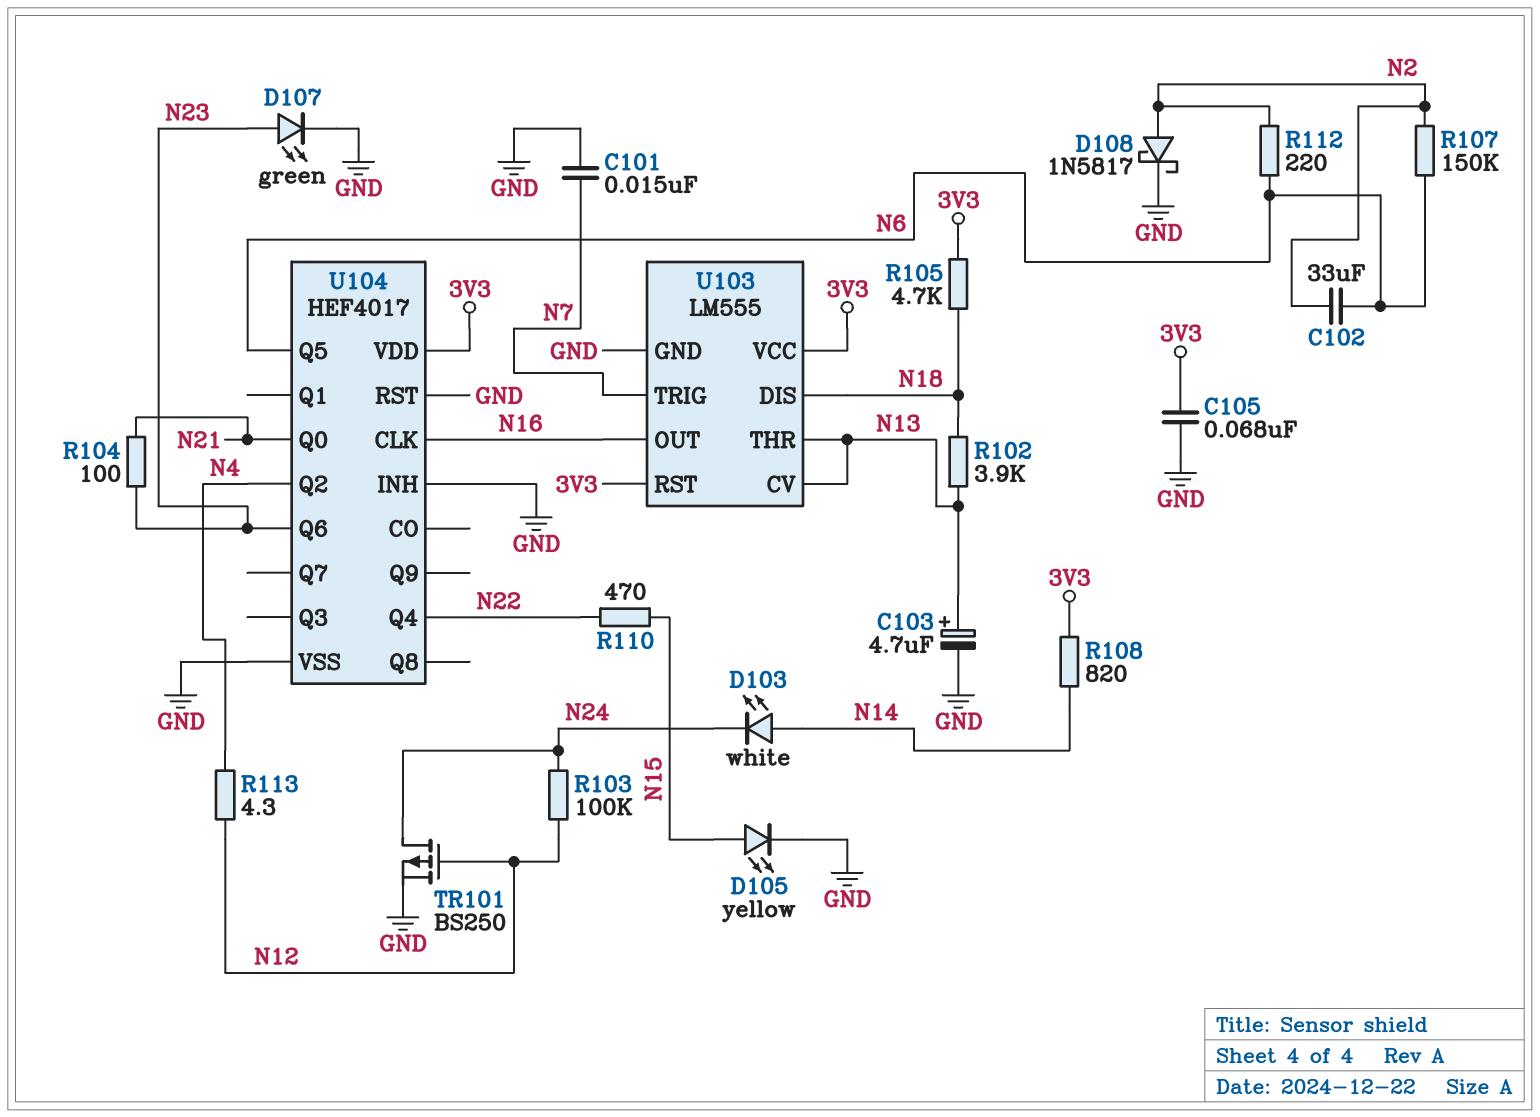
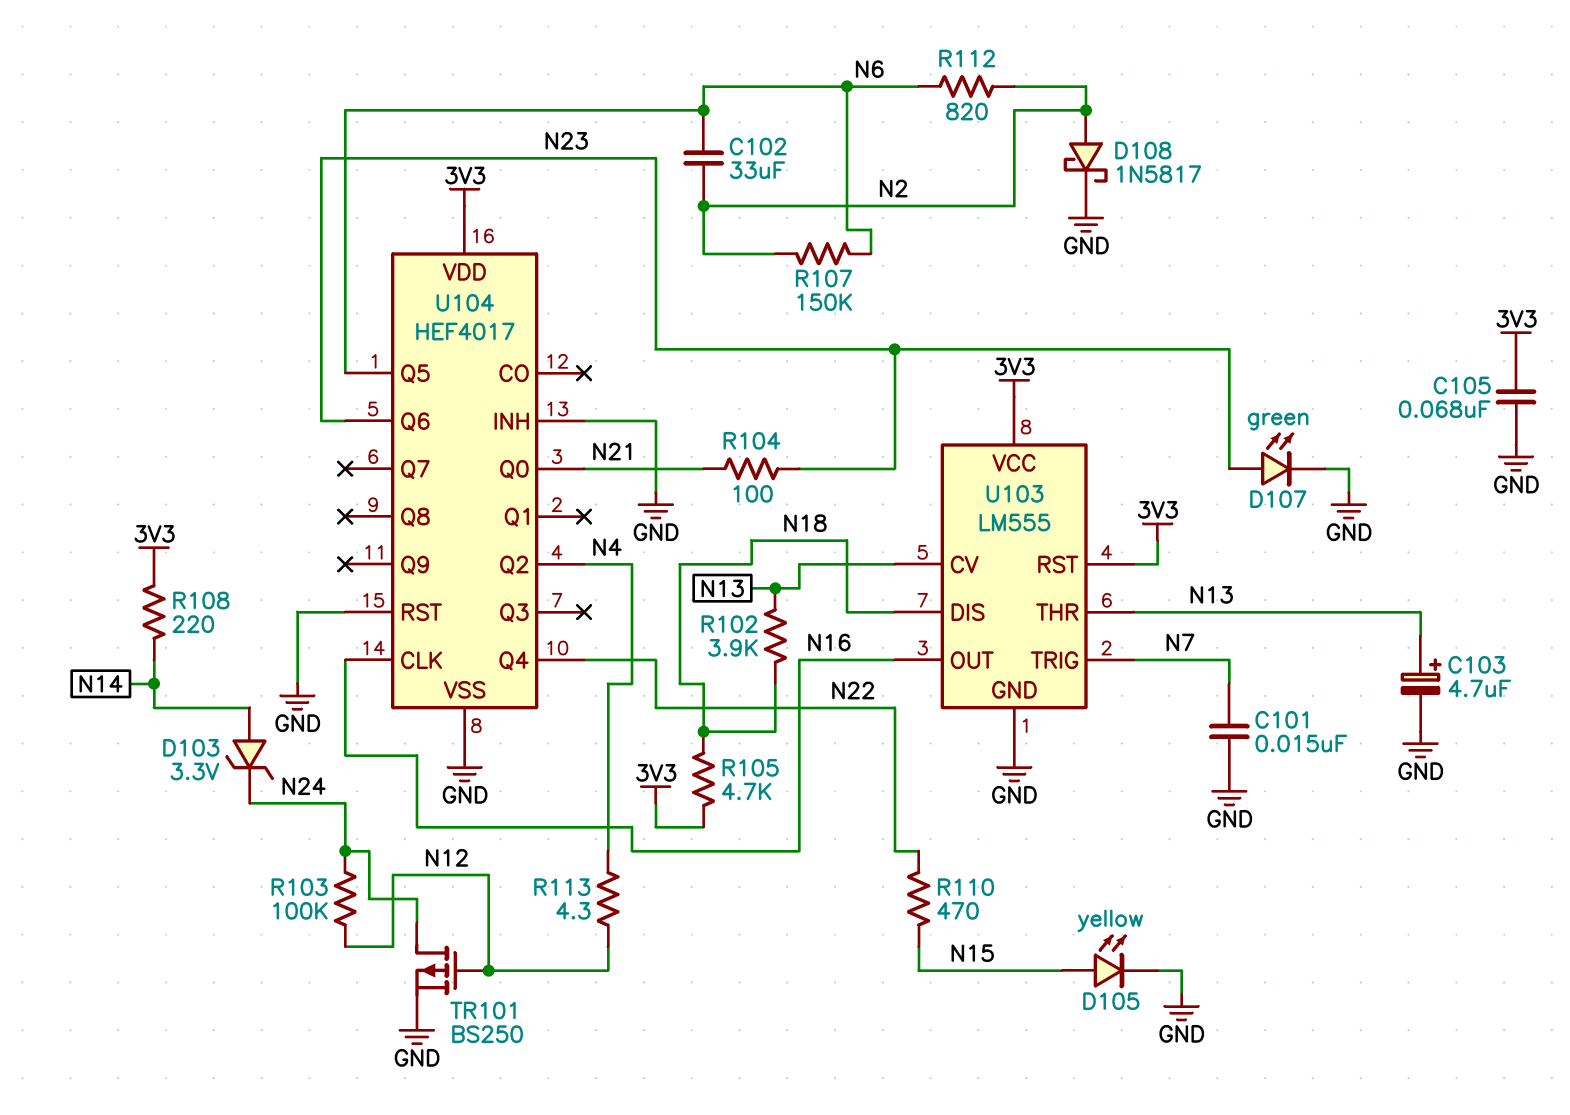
D103: LED white (A N14, K N24) -> zener 3.3V (A N14, K N24)
R108: 820 (3V3, N14) -> 220 (3V3, N14)
R112: 220 (N2, N6) -> 820 (N2, N6)

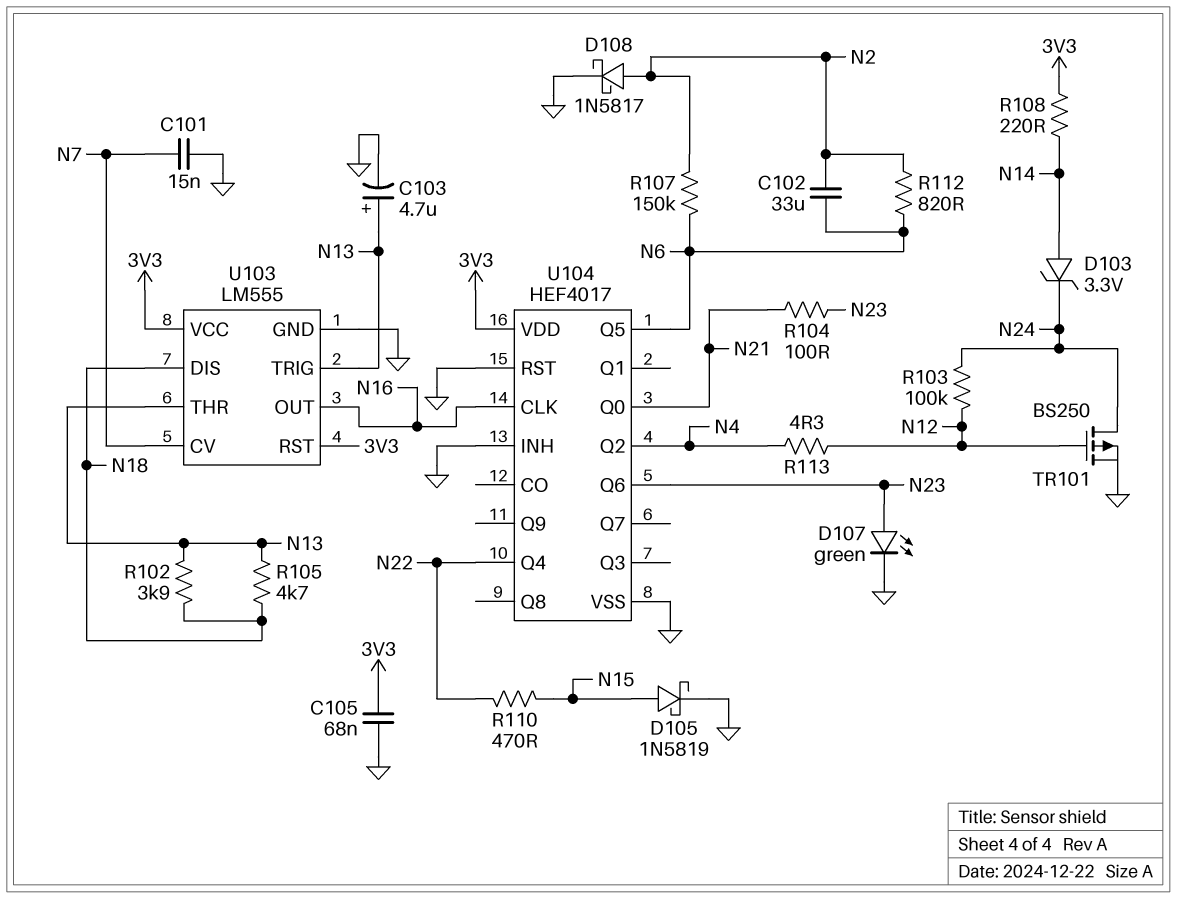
D105: LED yellow (A N15, K GND) -> schottky 1N5819 (A N15, K GND)
R105: 4.7k (3V3, N18) -> 4.7k (N13, N18)
U103 pin CV: N13 -> N7
U103 pin TRIG: N7 -> N13

